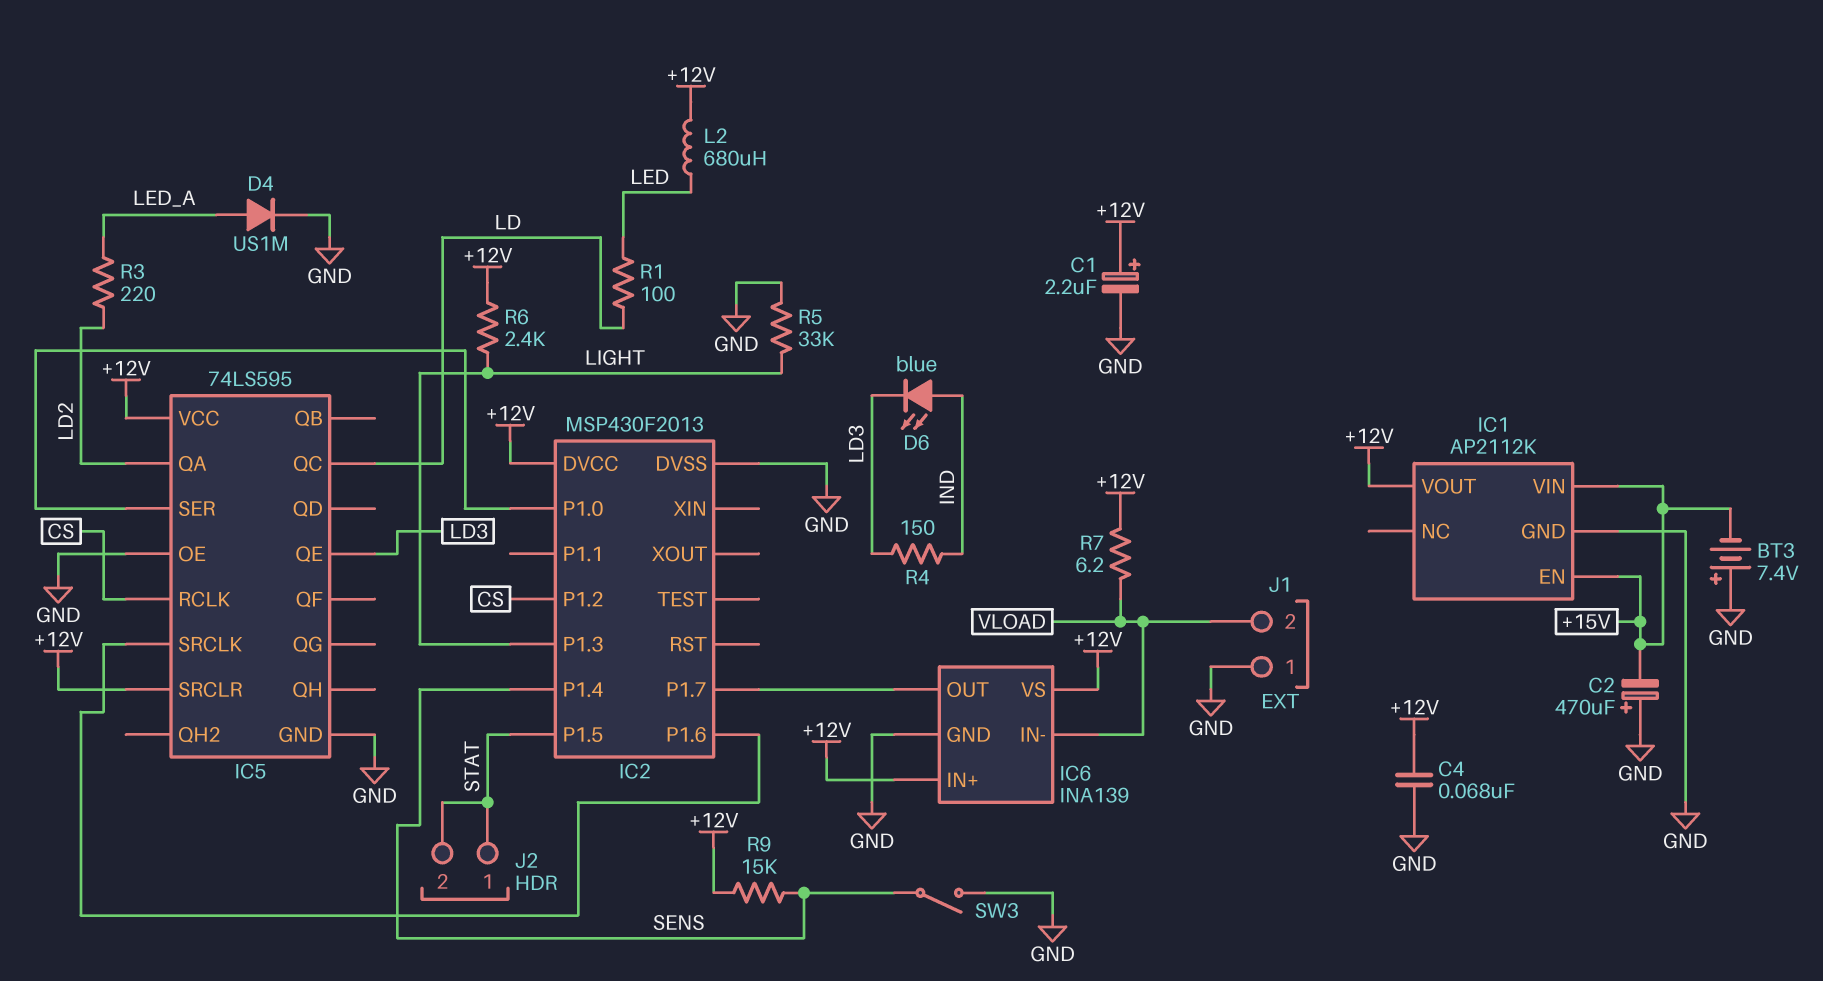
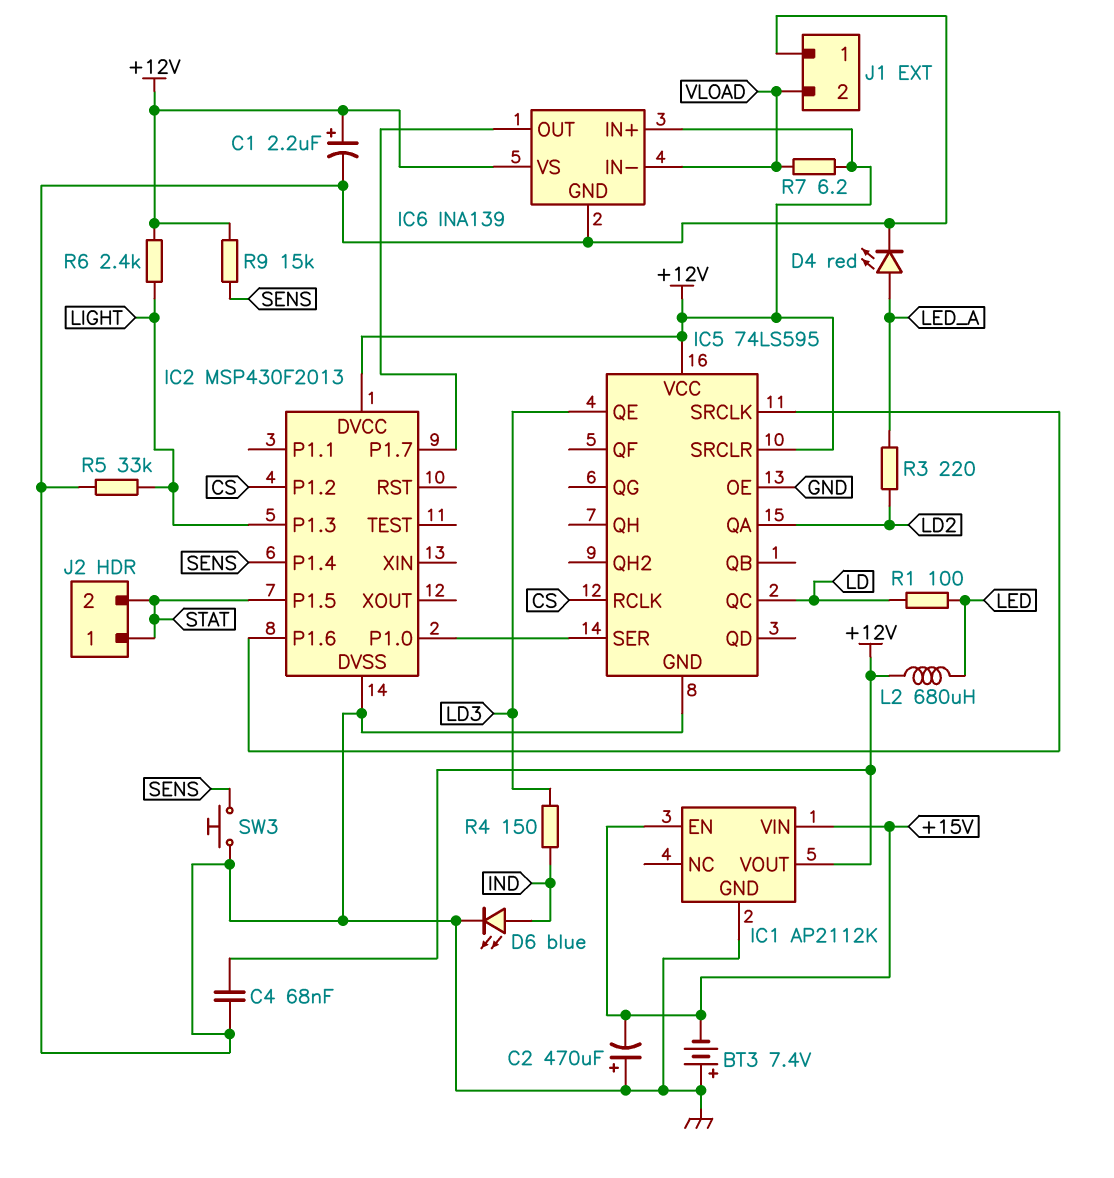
D4: diode US1M (A LED_A, K GND) -> LED red (A LED_A, K GND)
D6: LED blue (A IND, K LD3) -> LED blue (A IND, K GND)
SW3: switch (GND, SENS) -> button (GND, SENS)

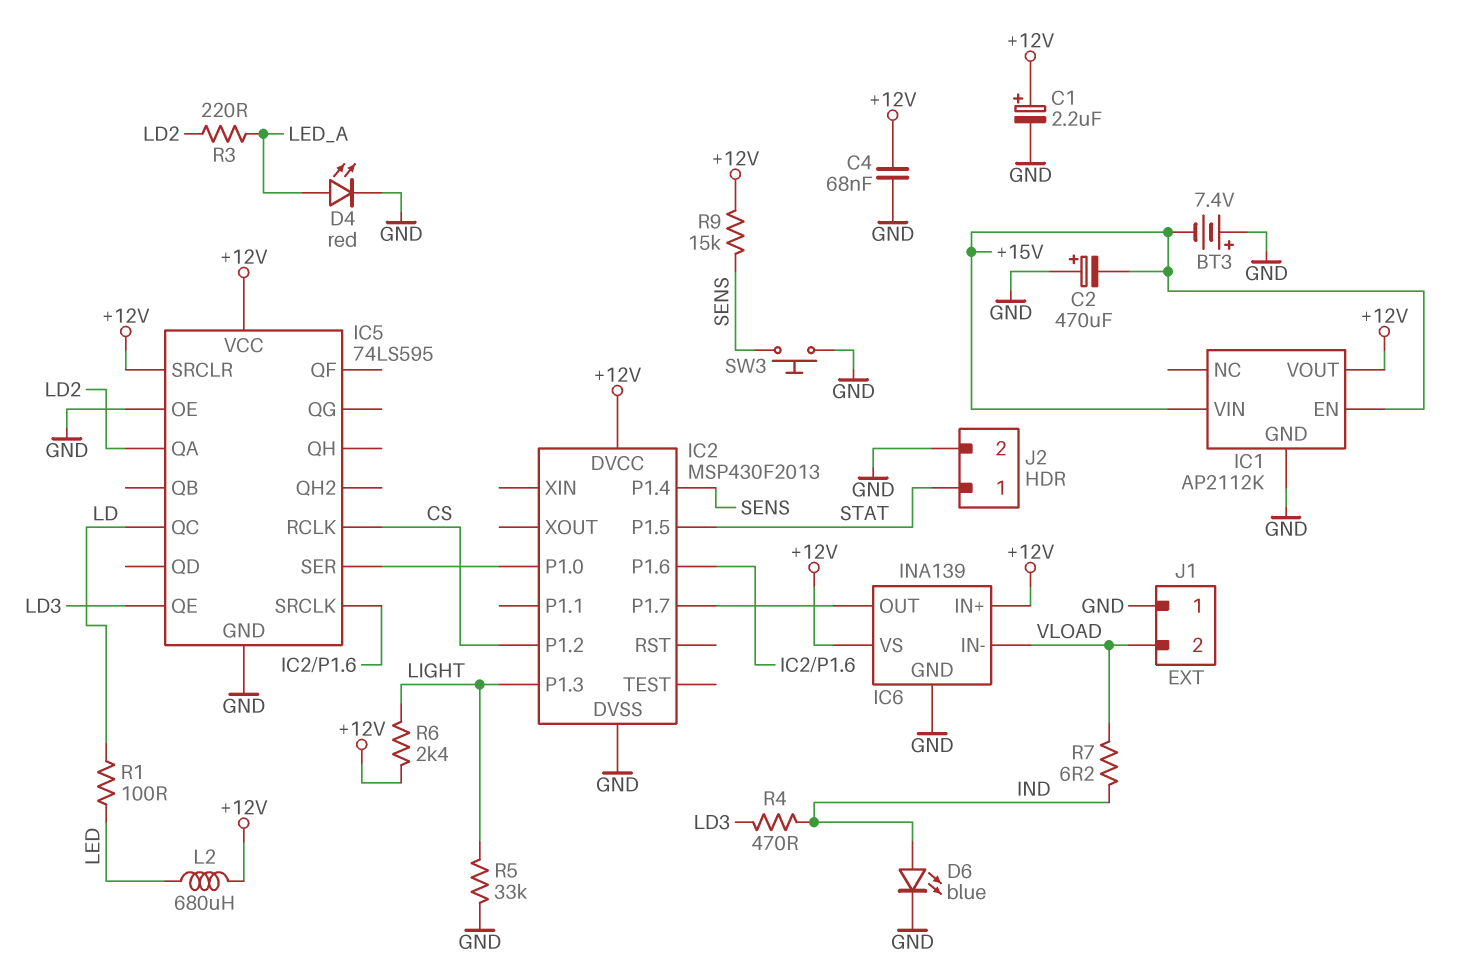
J2 pin 2: STAT -> GND
R4: 150 (IND, LD3) -> 470 (IND, LD3)
R7: 6.2 (+12V, VLOAD) -> 6.2 (IND, VLOAD)

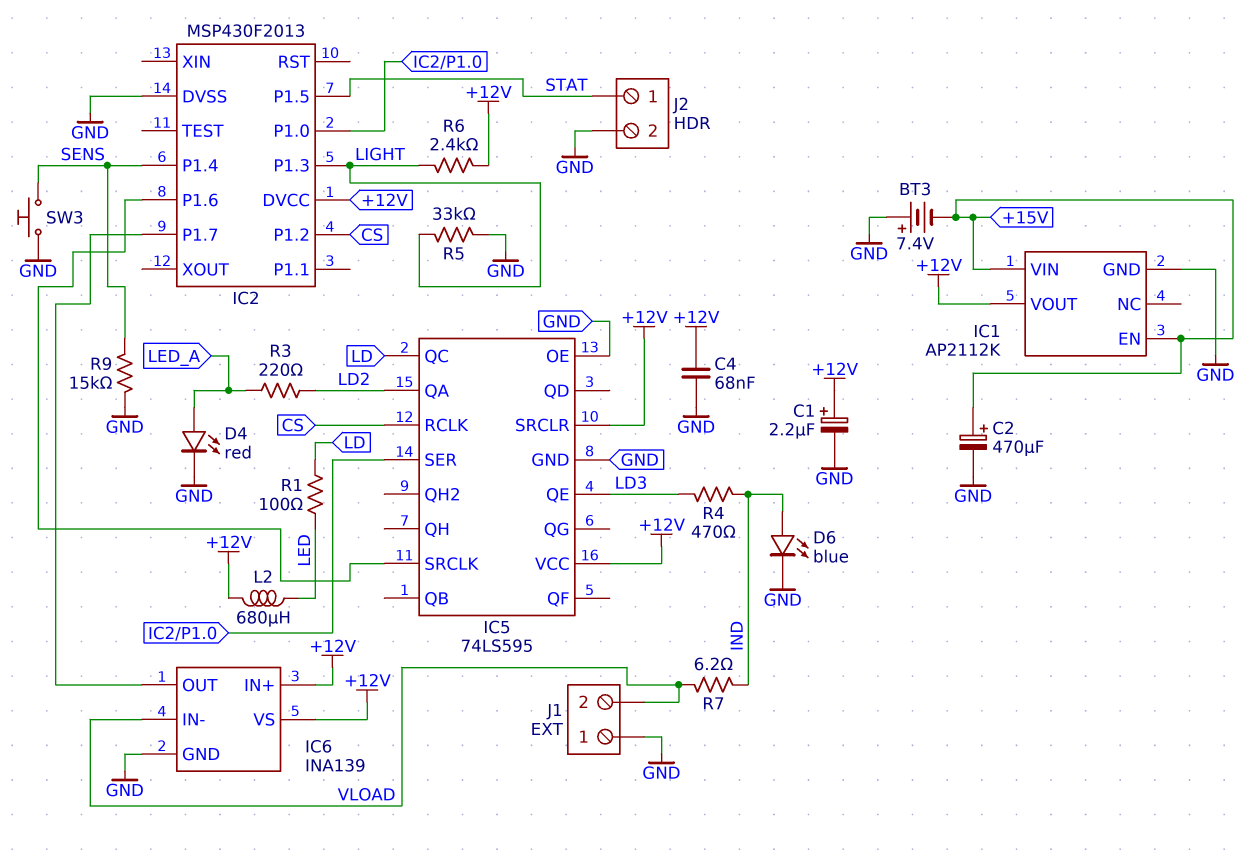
C2: 470uF (plus GND, minus +15V) -> 470uF (plus +15V, minus GND)
R9: 15k (+12V, SENS) -> 15k (GND, SENS)

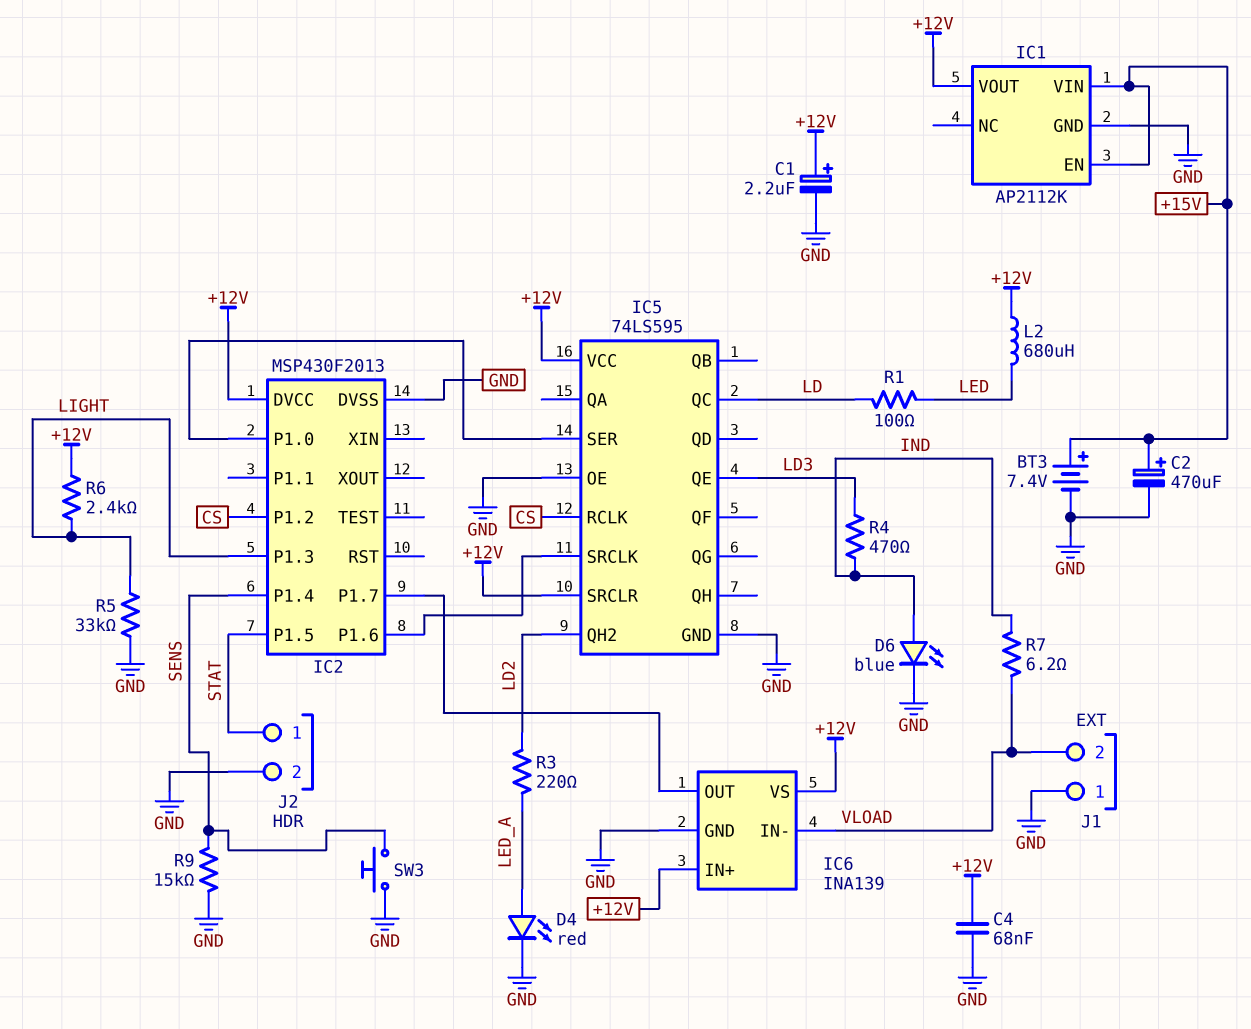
BT3: 7.4V (plus GND, minus +15V) -> 7.4V (plus +15V, minus GND)
IC5 pin QA: LD2 -> none
IC5 pin QH2: none -> LD2

